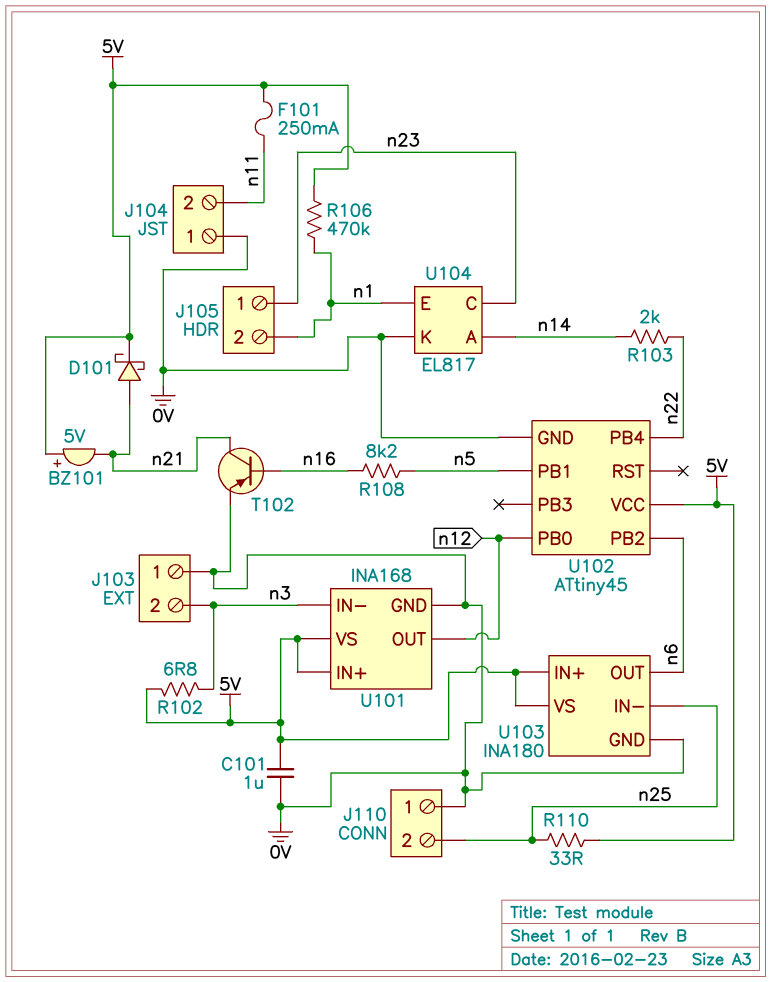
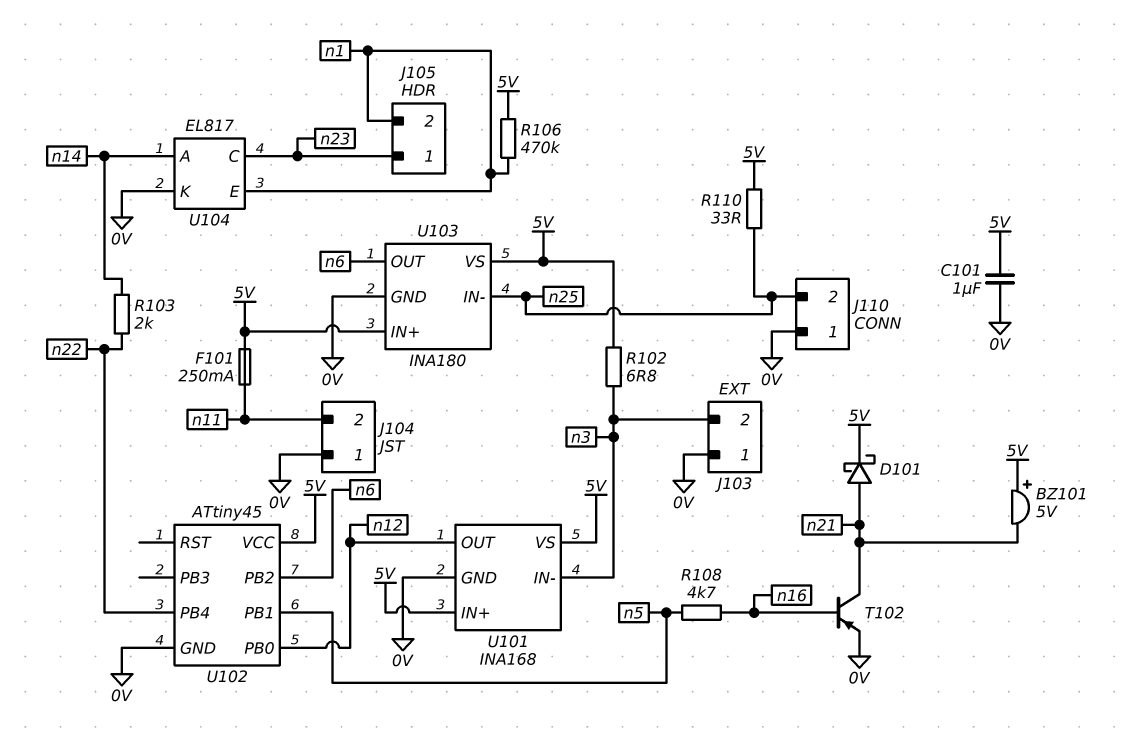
R108: 8.2k (n5, n16) -> 4.7k (n5, n16)

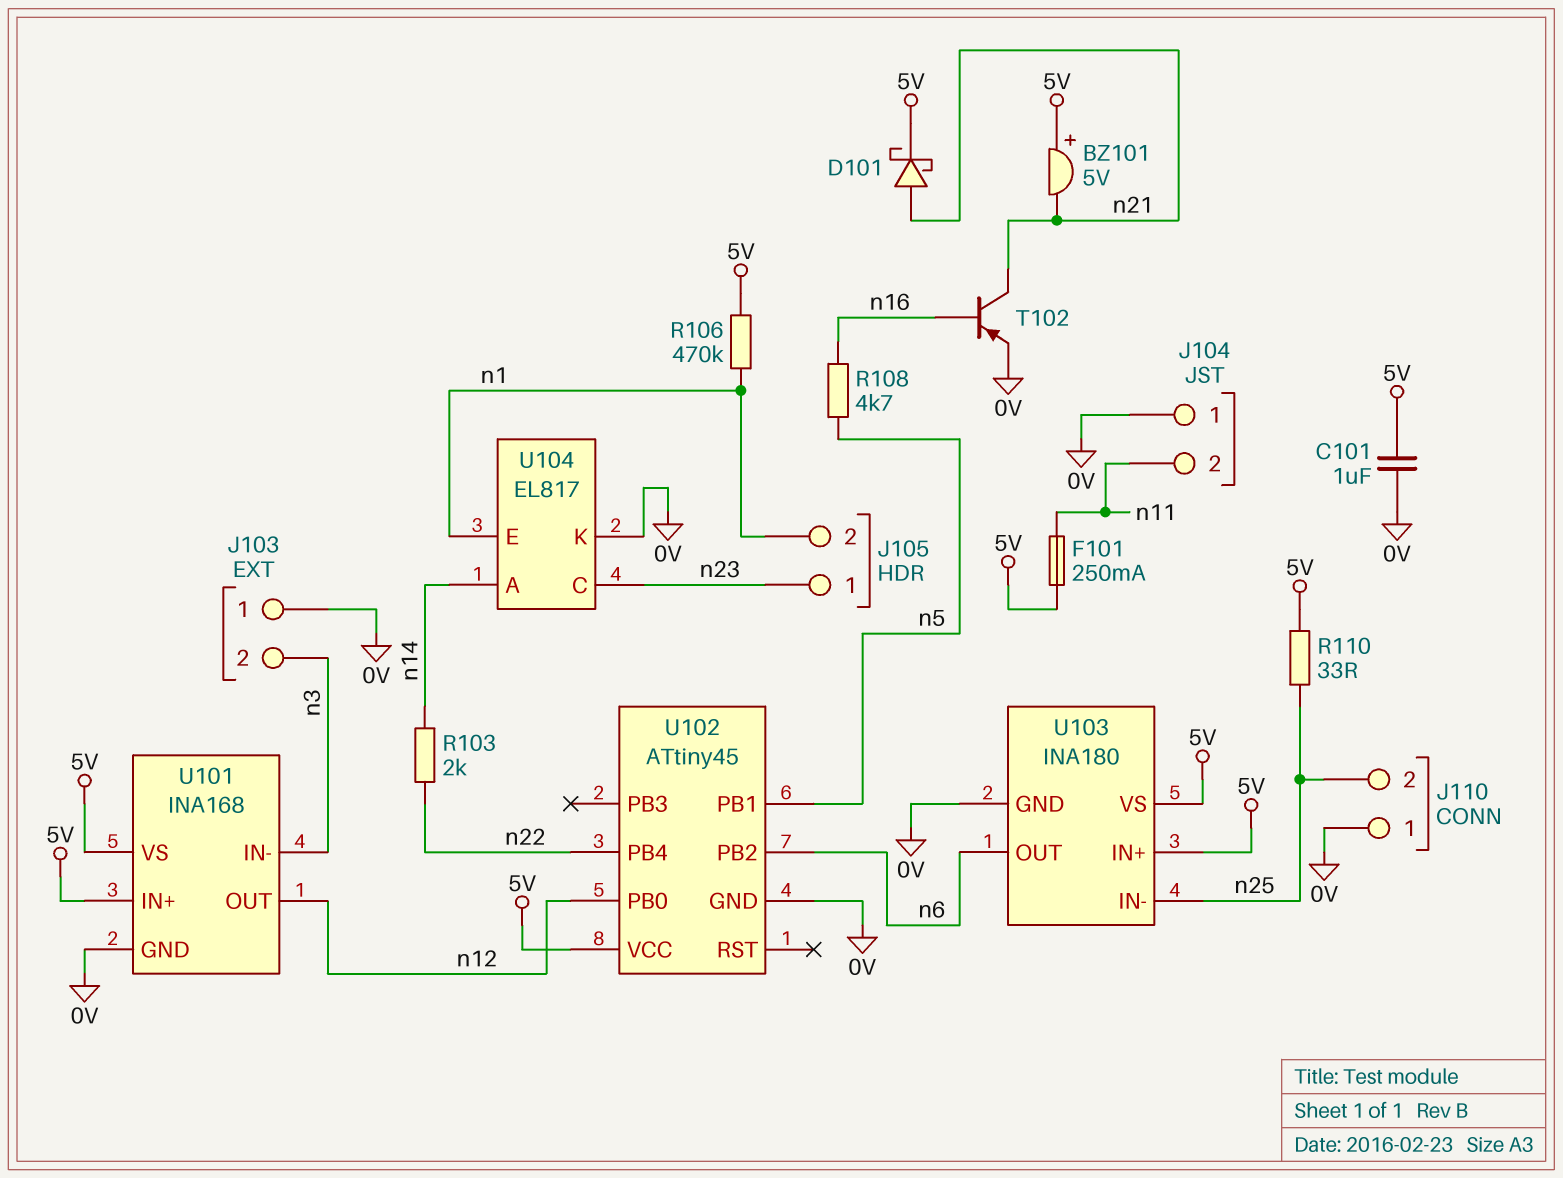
R102: 6.8 (5V, n3) -> none

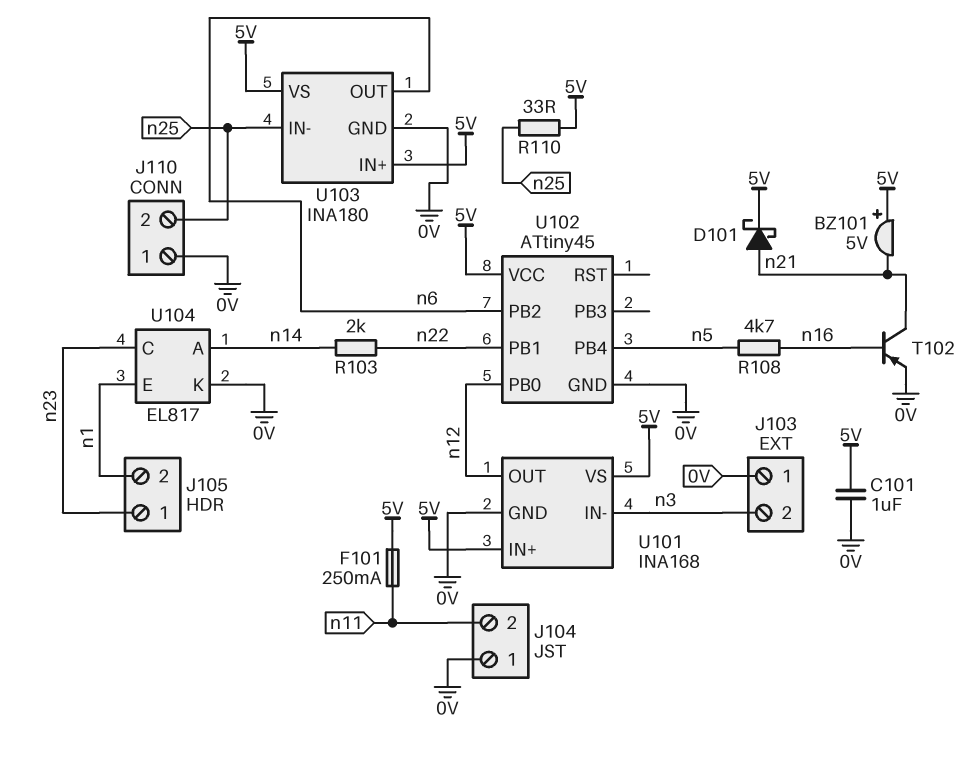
R106: 470k (5V, n1) -> none
U102 pin PB1: n5 -> n22
U102 pin PB4: n22 -> n5

